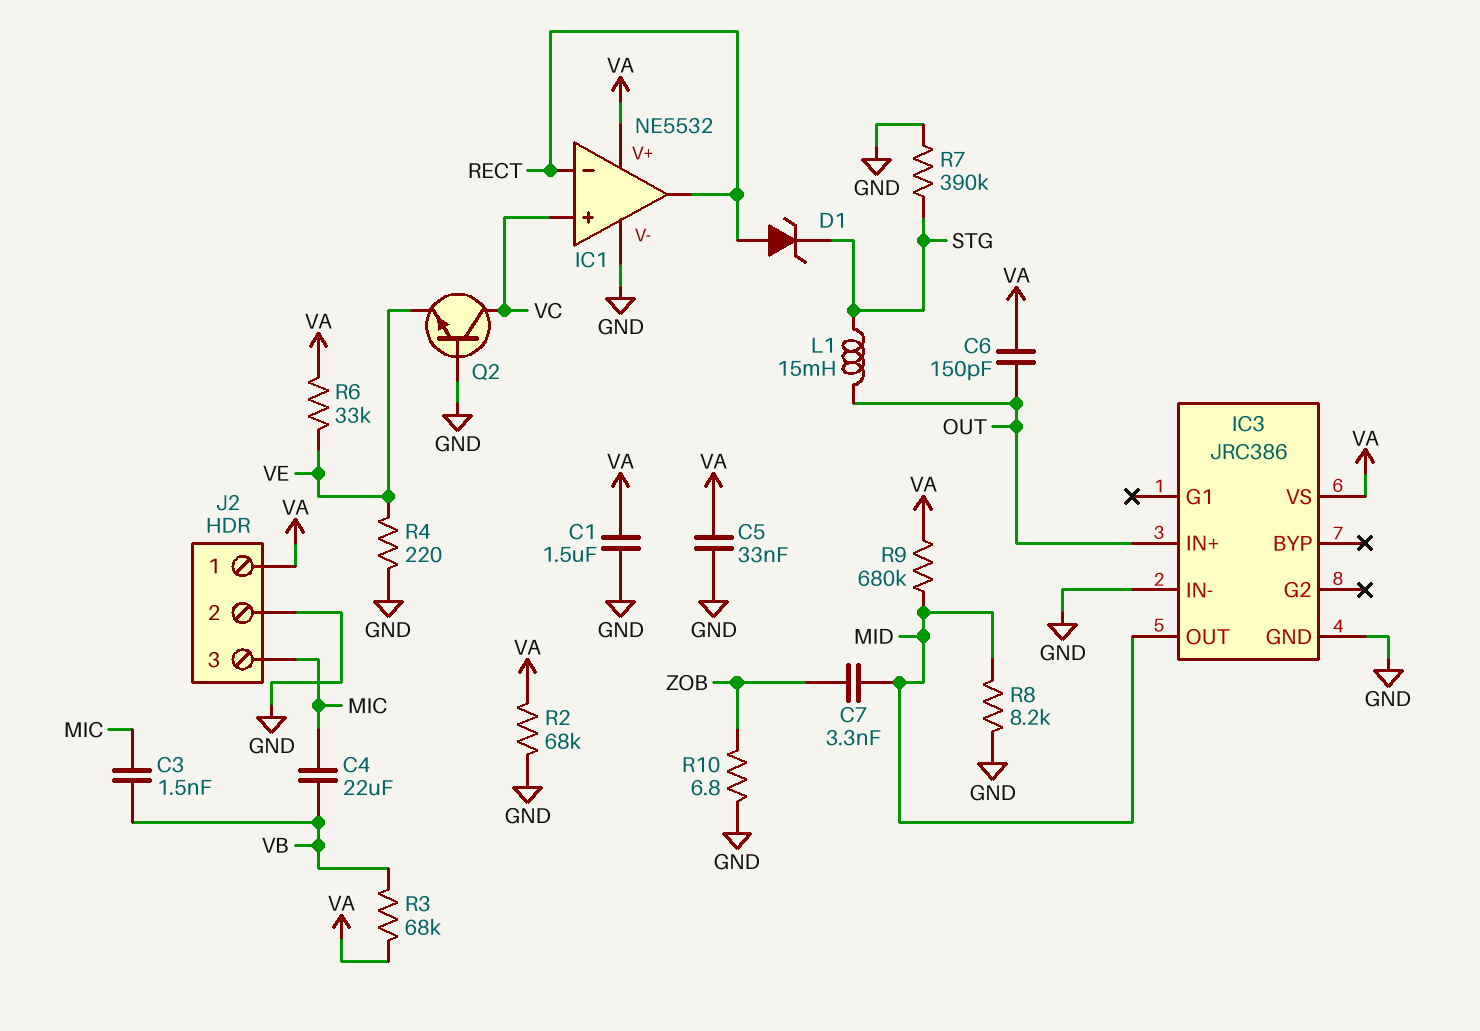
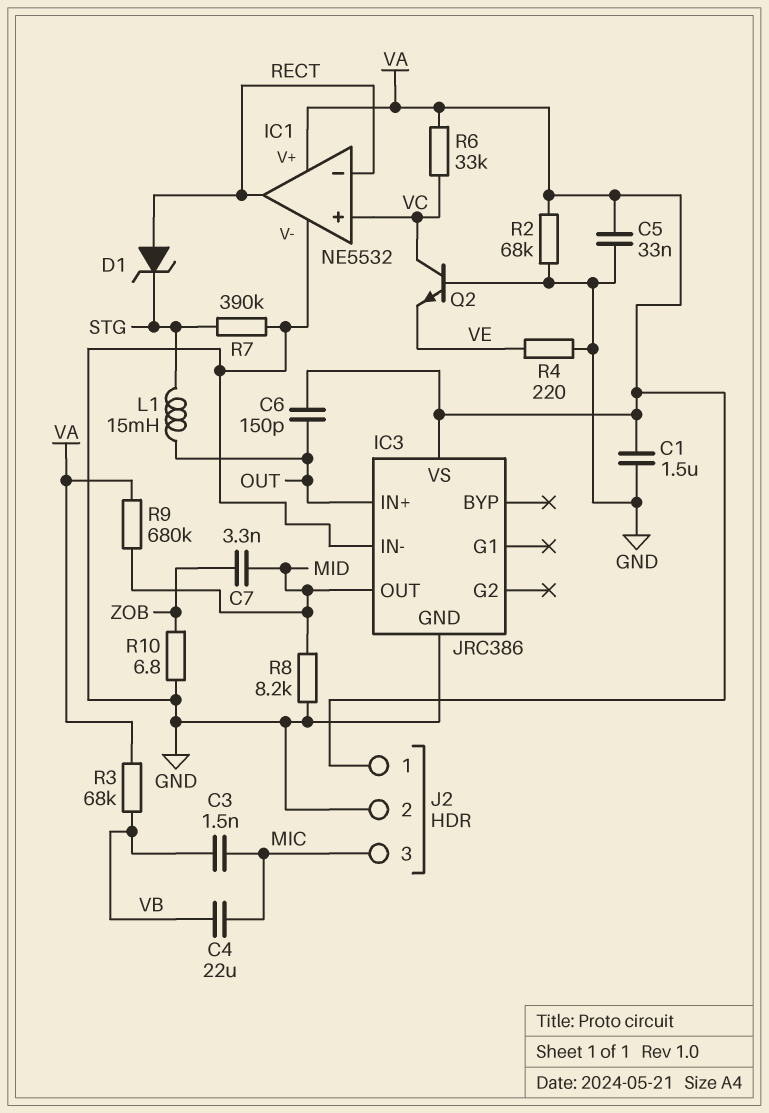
R6: 33k (VA, VE) -> 33k (VA, VC)

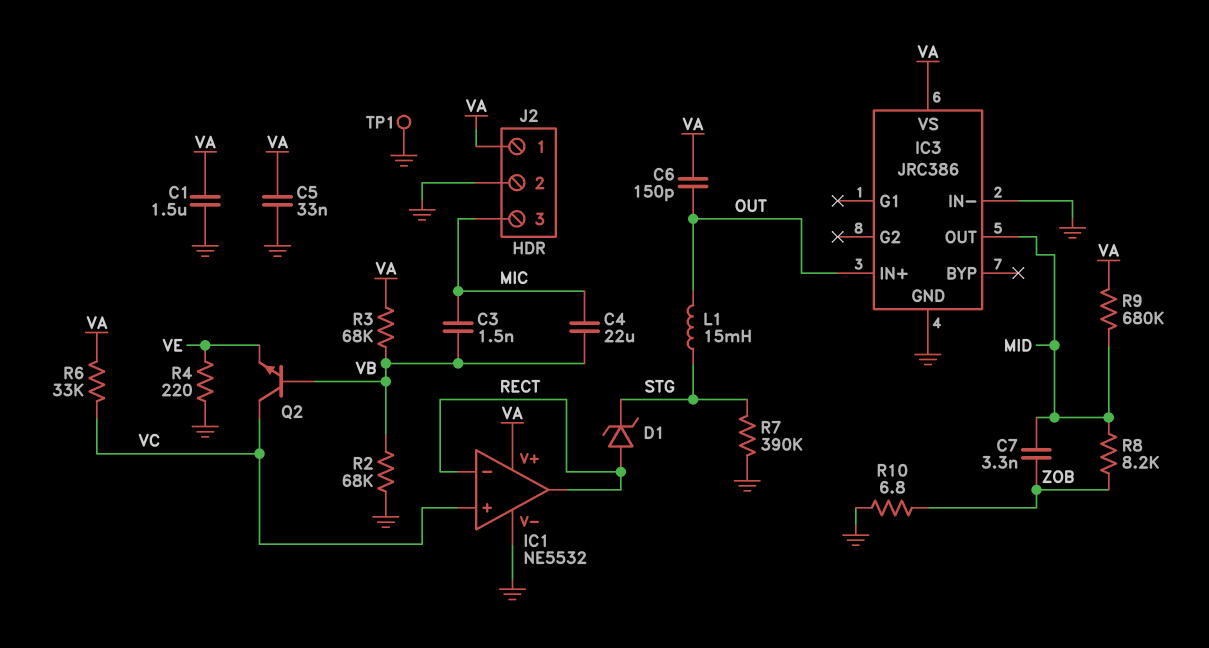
Q2: NPN (B GND, C VC, E VE) -> NPN (B VB, C VC, E VE)
R2: 68k (GND, VA) -> 68k (GND, VB)
R8: 8.2k (GND, MID) -> 8.2k (MID, ZOB)
TP1: none -> test point (GND)

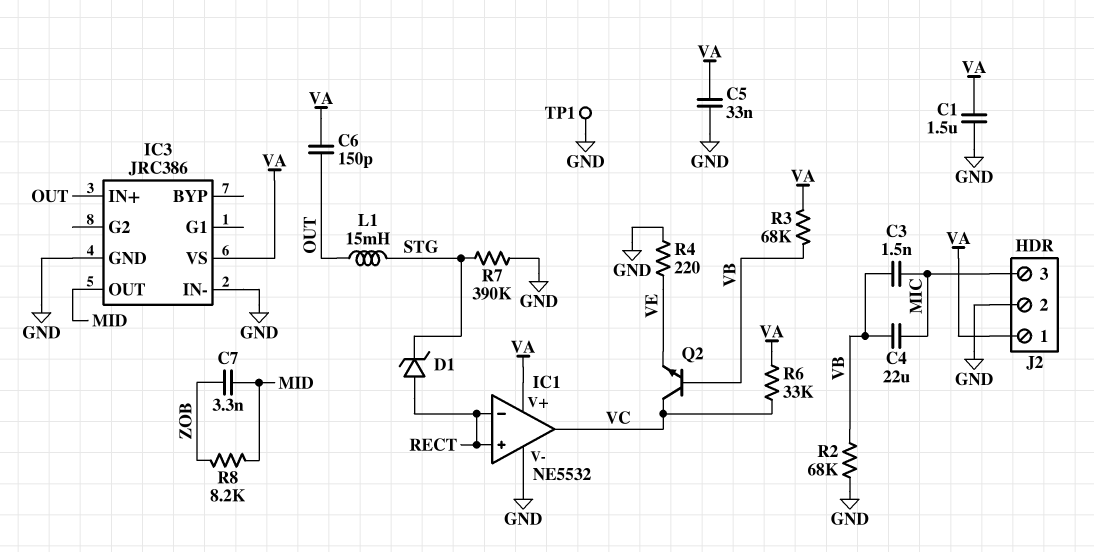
IC1 pin in+: VC -> RECT
IC1 pin out: RECT -> VC
R9: 680k (MID, VA) -> none
R10: 6.8 (GND, ZOB) -> none

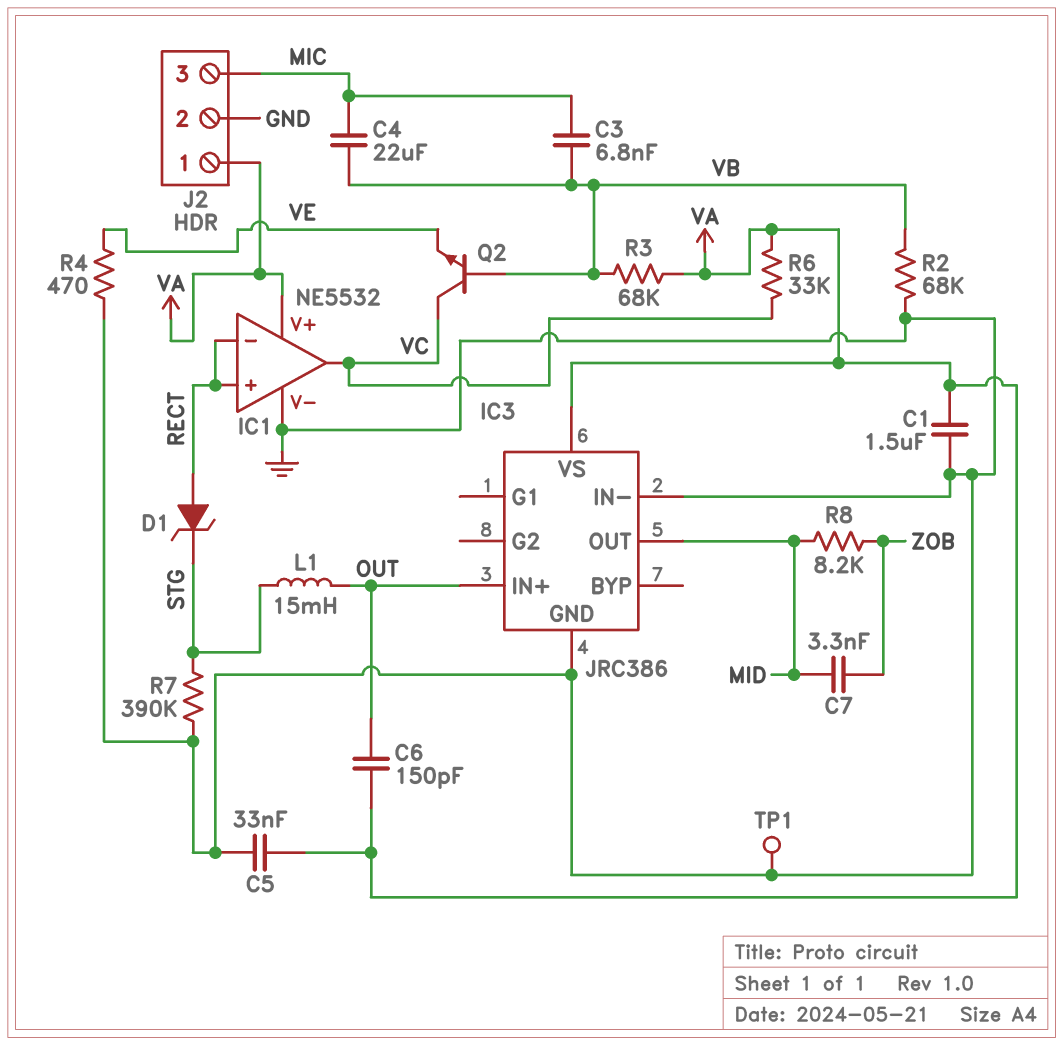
C3: 1.5nF (MIC, VB) -> 6.8nF (MIC, VB)
R4: 220 (GND, VE) -> 470 (GND, VE)

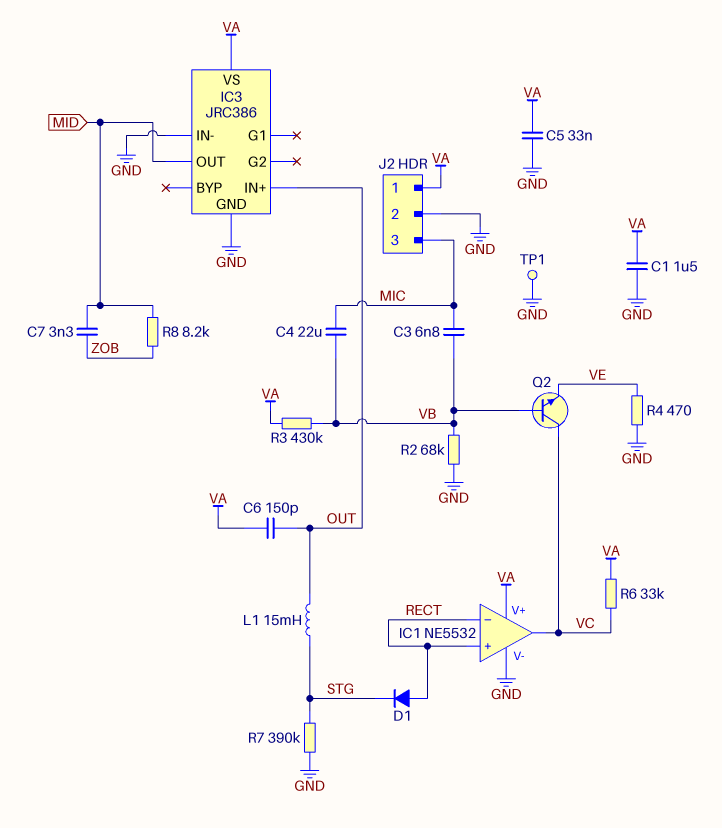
D1: zener (A RECT, K STG) -> diode (A RECT, K STG)
R3: 68k (VA, VB) -> 430k (VA, VB)

